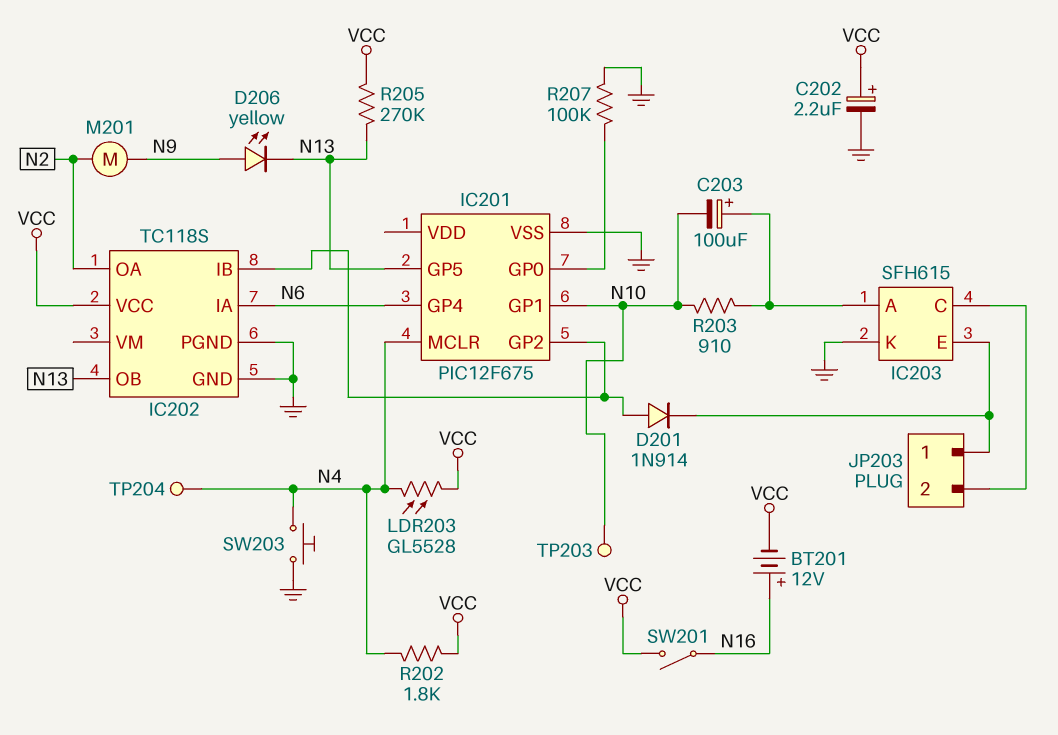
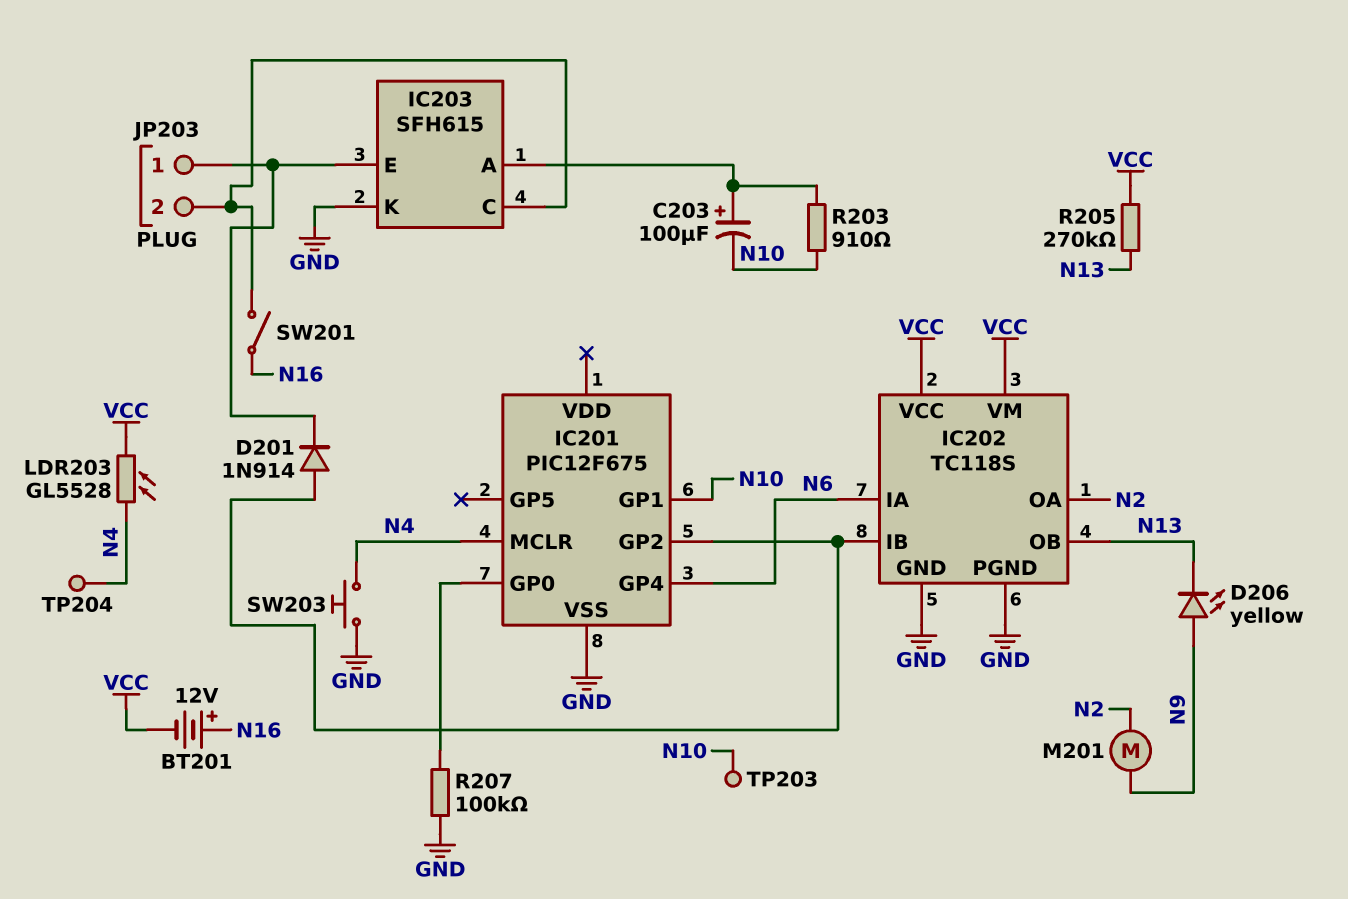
C202: 2.2uF (plus VCC, minus GND) -> none
IC201 pin GP5: N13 -> none
IC202 pin VM: none -> VCC
R202: 1.8k (N4, VCC) -> none
SW201: switch (N16, VCC) -> switch (IC203/C, N16)

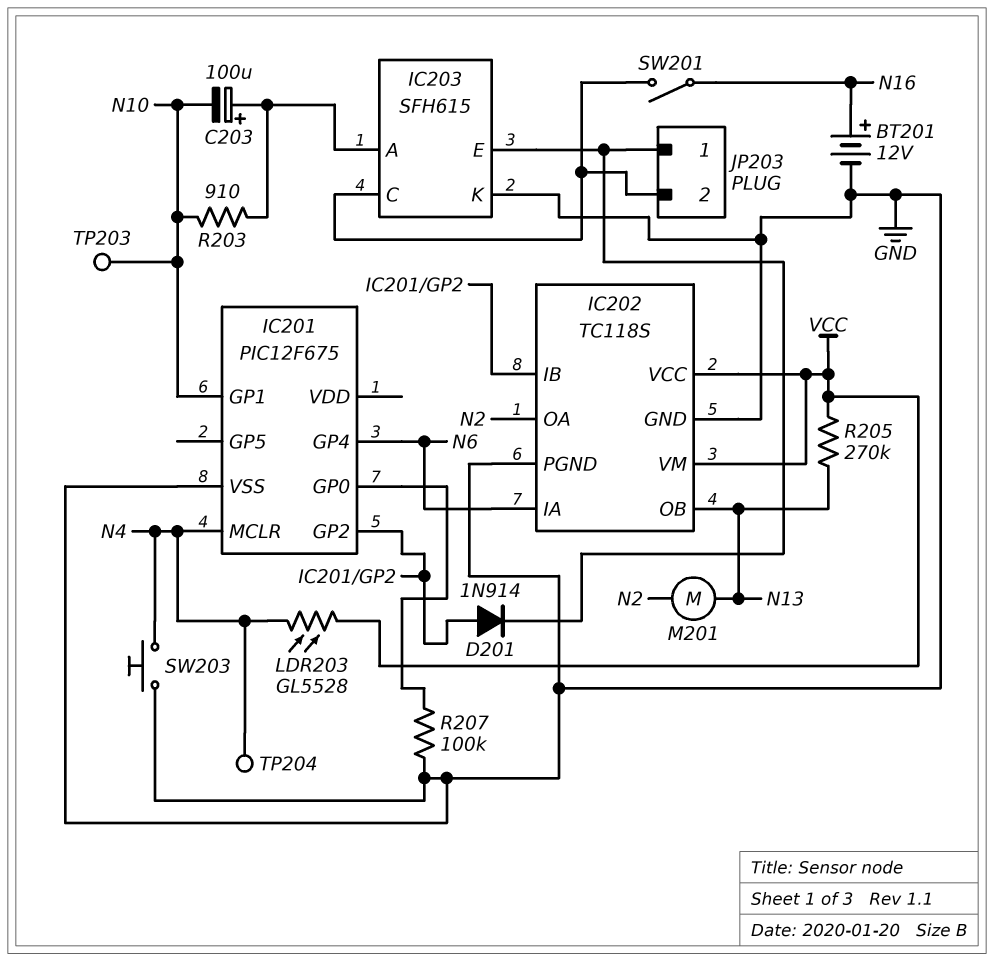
BT201: 12V (plus N16, minus VCC) -> 12V (plus N16, minus GND)
D206: LED yellow (A N9, K N13) -> none
M201: motor (N2, N9) -> motor (N2, N13)

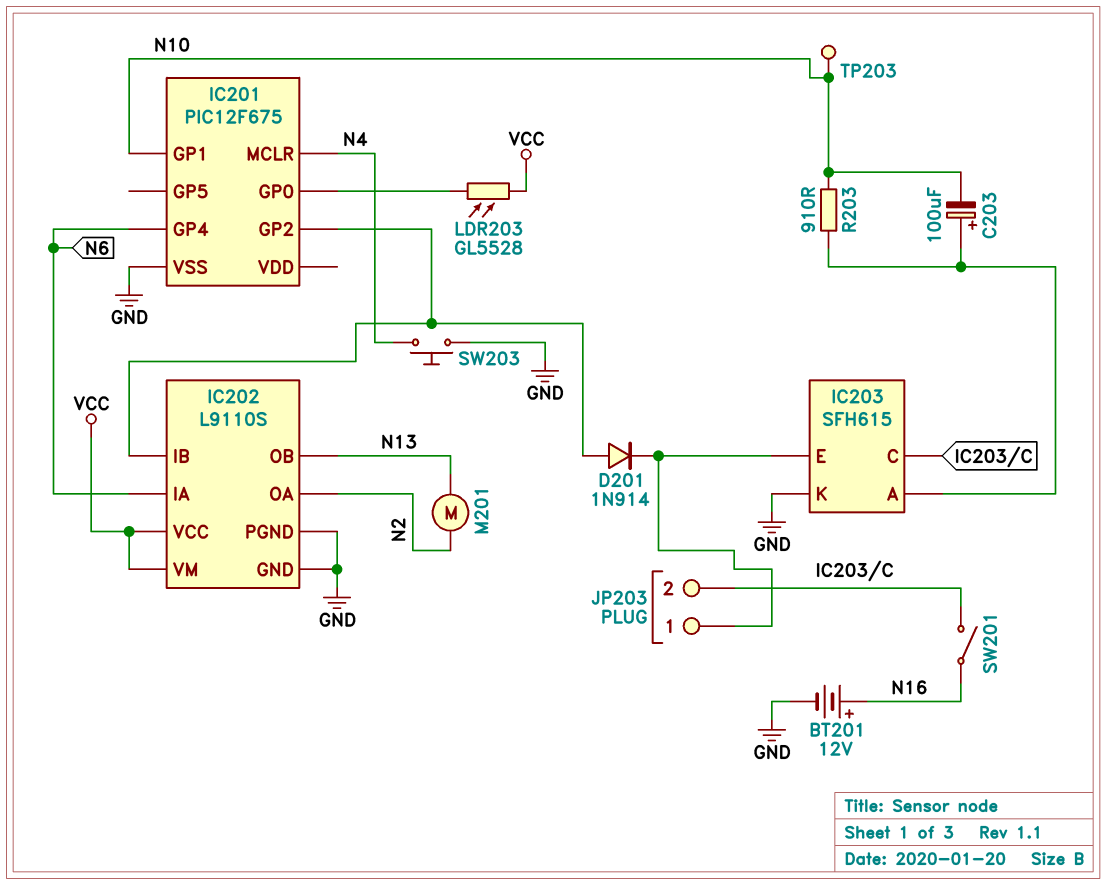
IC202: TC118S -> L9110S
LDR203: GL5528 (N4, VCC) -> GL5528 (IC201/GP0, VCC)
R205: 270k (N13, VCC) -> none
R207: 100k (GND, IC201/GP0) -> none
TP204: test point (N4) -> none

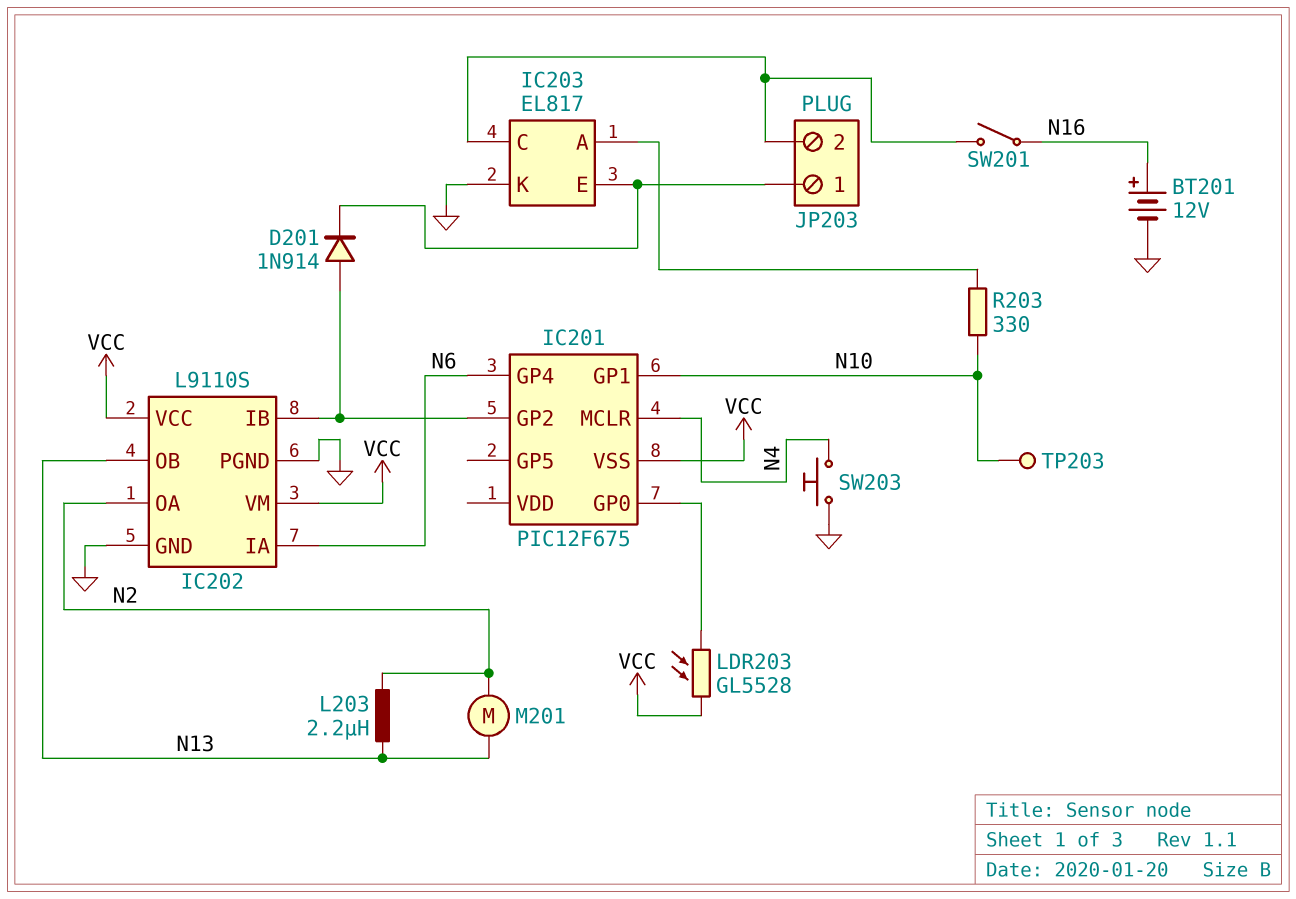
C203: 100uF (plus IC203/A, minus N10) -> none
IC201 pin VSS: GND -> VCC
IC203: SFH615 -> EL817
L203: none -> 2.2uH (N2, N13)
R203: 910 (IC203/A, N10) -> 330 (IC203/A, N10)

